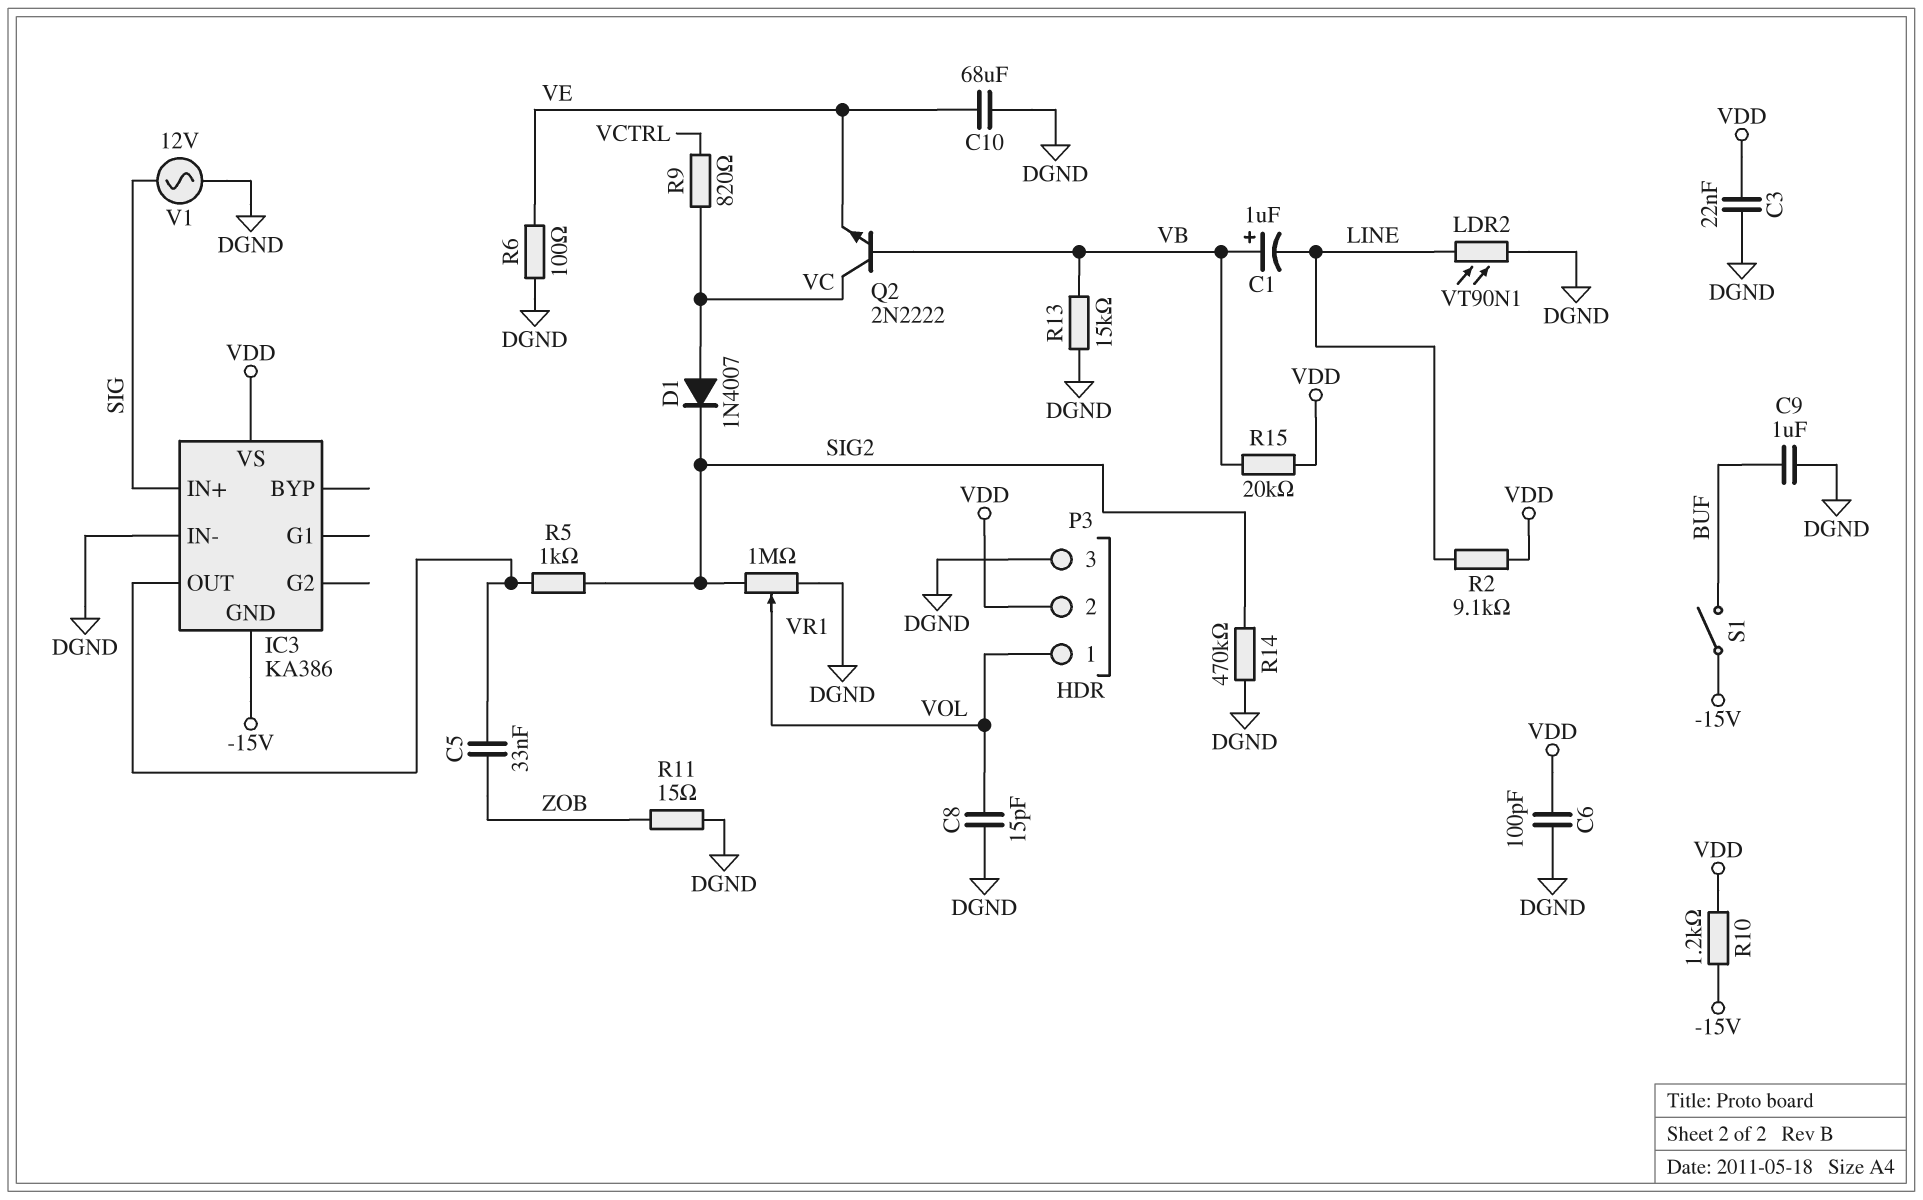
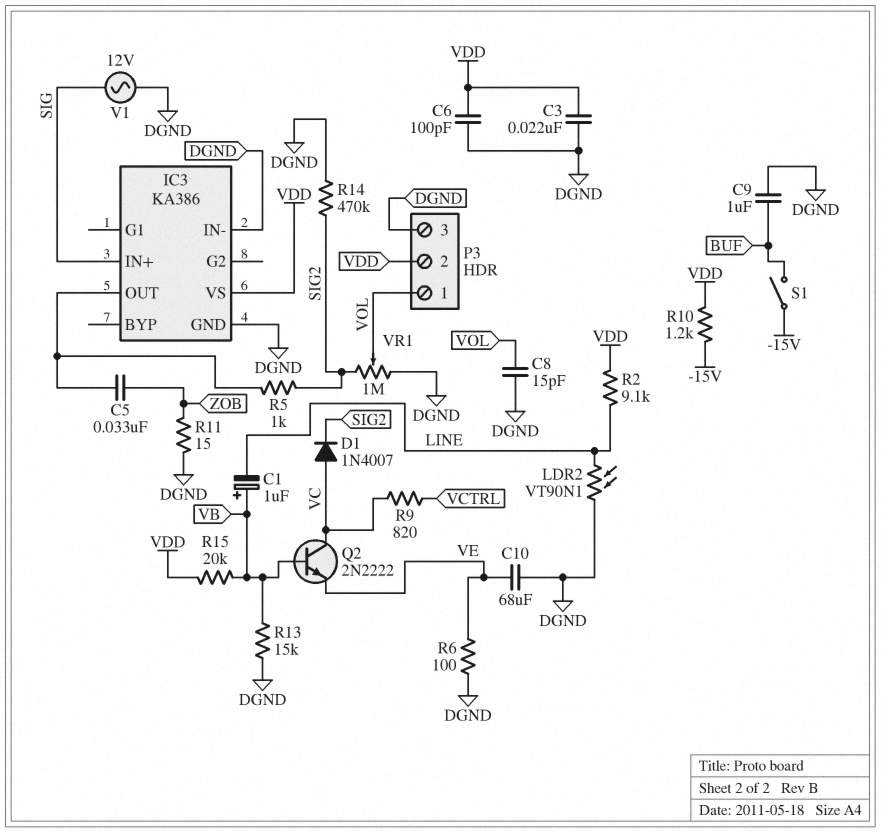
IC3 pin GND: -15V -> DGND

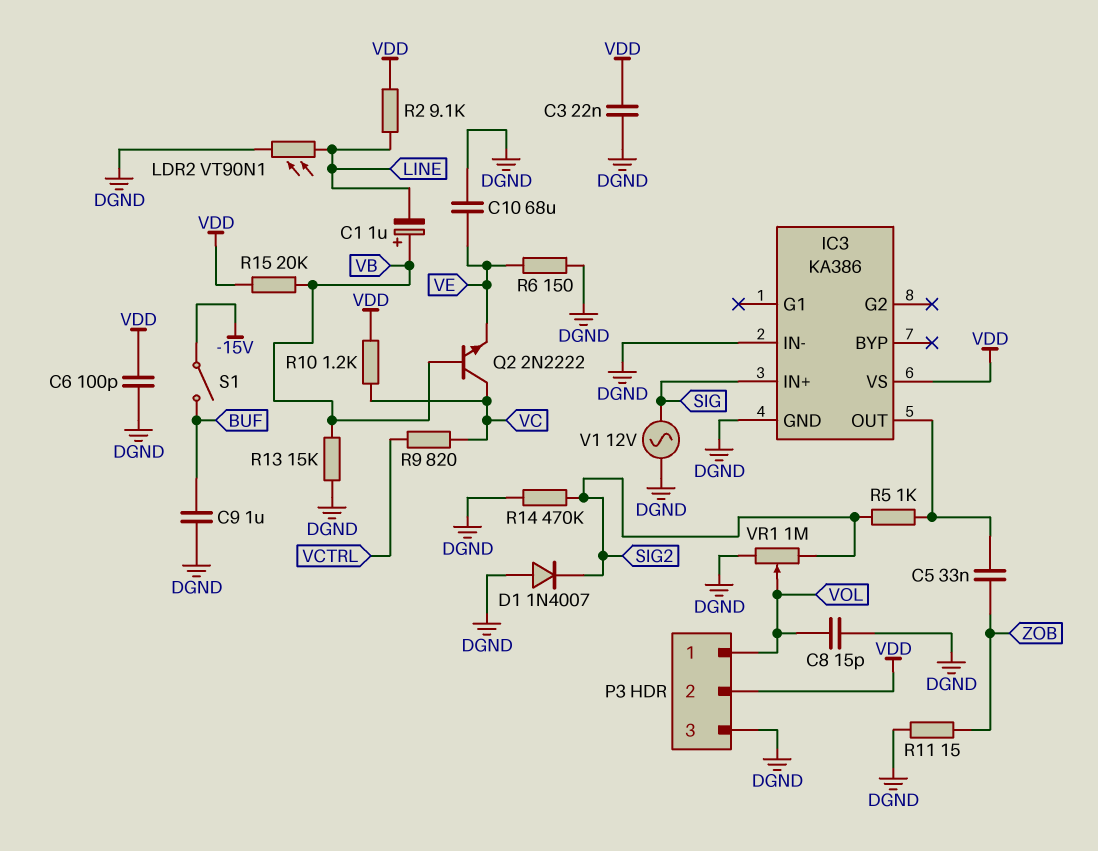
D1: diode 1N4007 (A VC, K SIG2) -> diode 1N4007 (A DGND, K SIG2)
R6: 100 (DGND, VE) -> 150 (DGND, VE)
R10: 1.2k (-15V, VDD) -> 1.2k (VC, VDD)

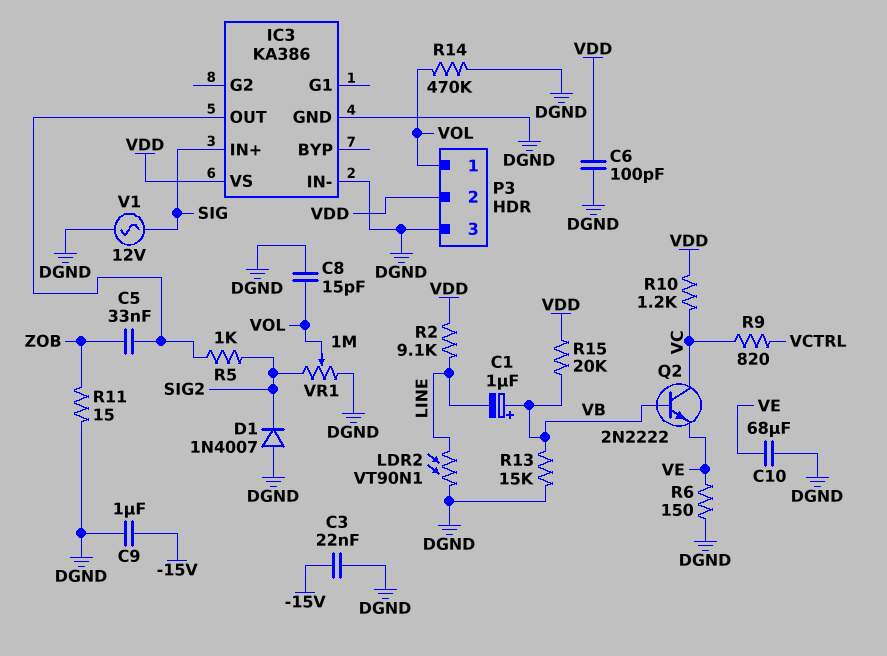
C3: 22nF (DGND, VDD) -> 22nF (-15V, DGND)
C9: 1uF (BUF, DGND) -> 1uF (-15V, DGND)
R14: 470k (DGND, SIG2) -> 470k (DGND, VOL)
S1: switch (-15V, BUF) -> none

